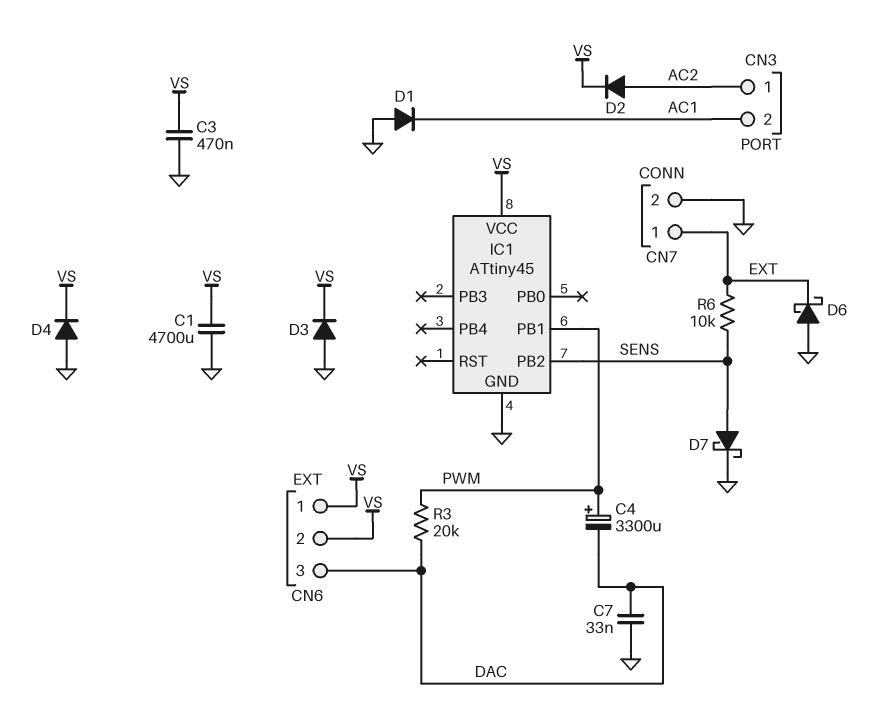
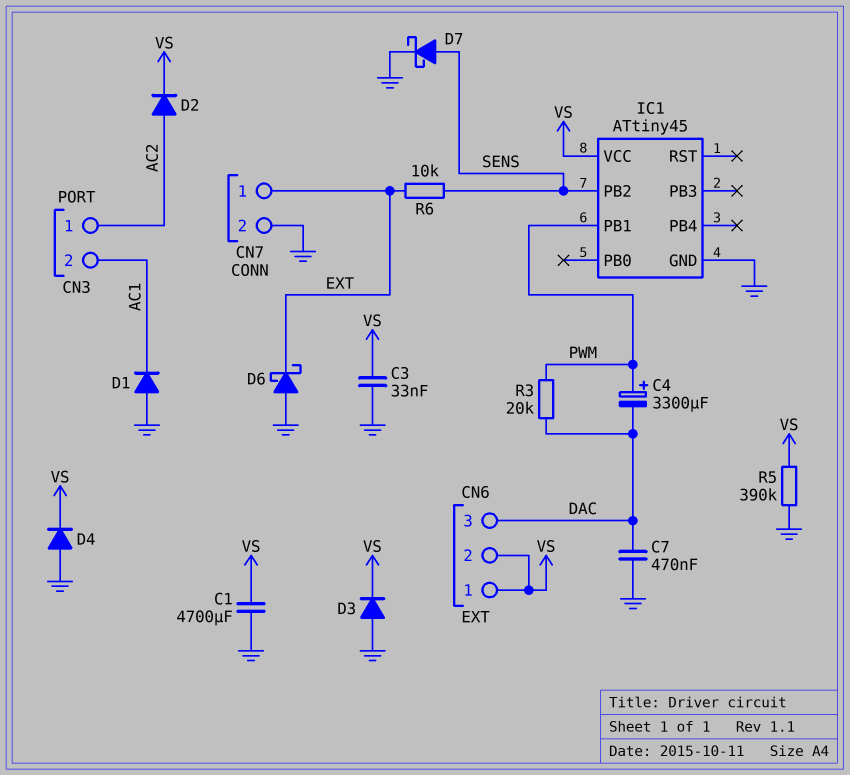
C3: 470nF (GND, VS) -> 33nF (GND, VS)
C7: 33nF (DAC, GND) -> 470nF (DAC, GND)
R5: none -> 390k (GND, VS)

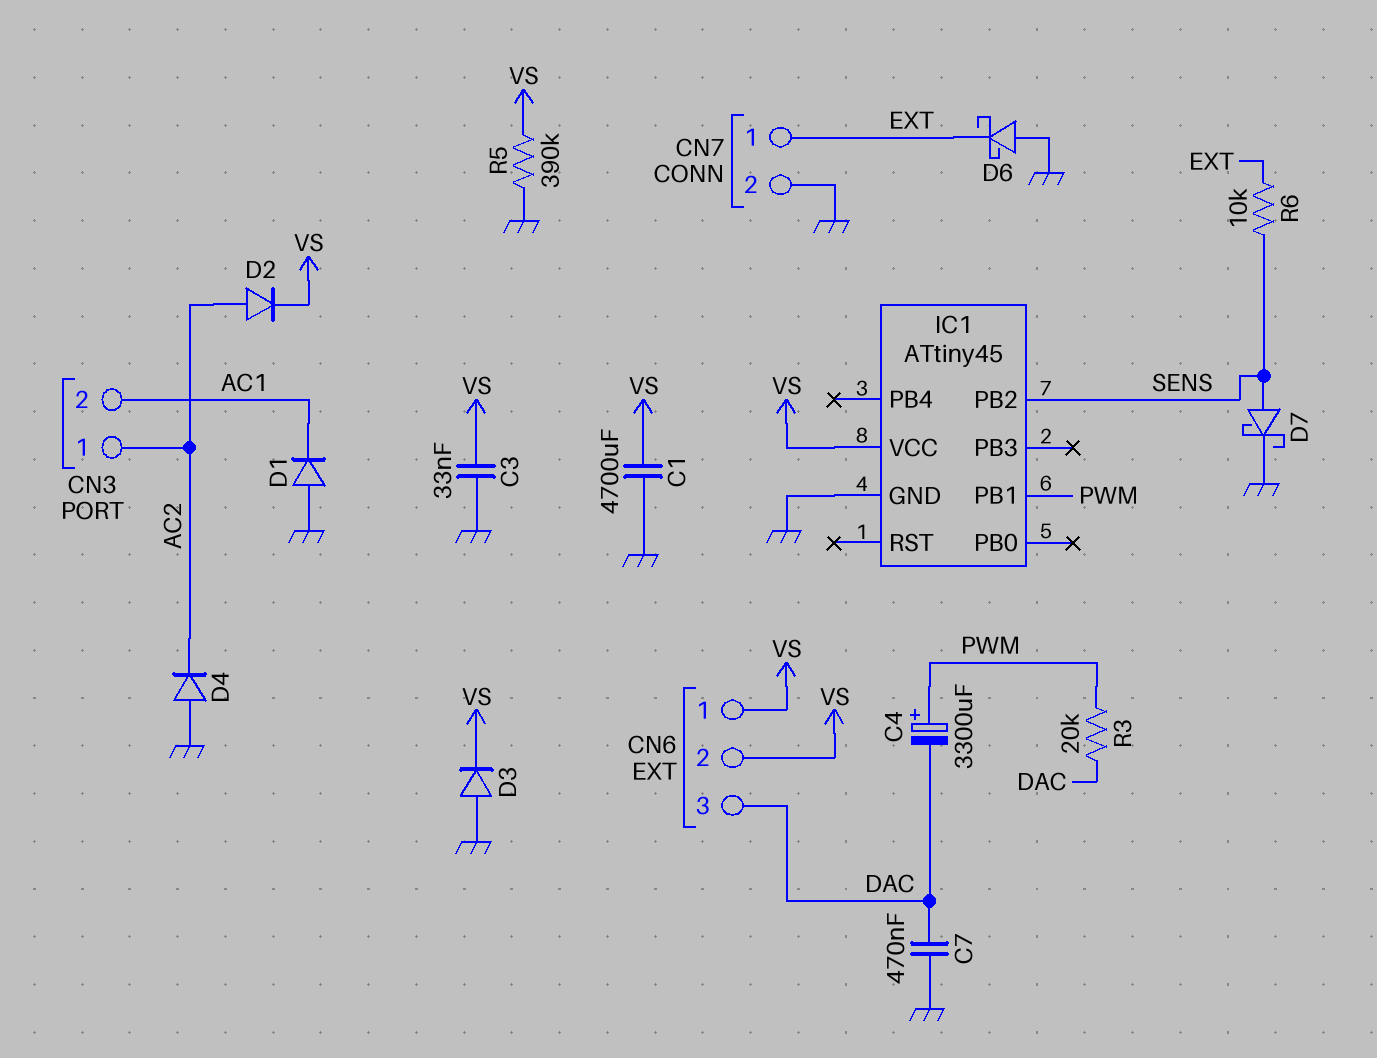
D4: diode (A GND, K VS) -> diode (A GND, K AC2)

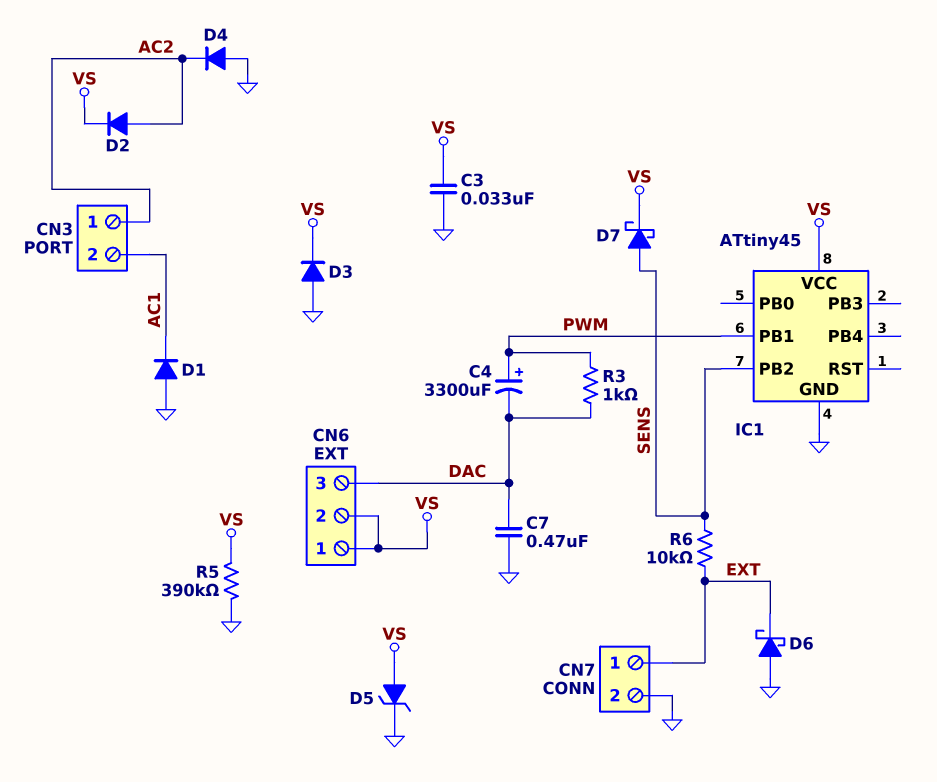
C1: 4700uF (GND, VS) -> none
D5: none -> zener (A VS, K GND)
D7: schottky (A SENS, K GND) -> schottky (A SENS, K VS)
R3: 20k (DAC, PWM) -> 1k (DAC, PWM)

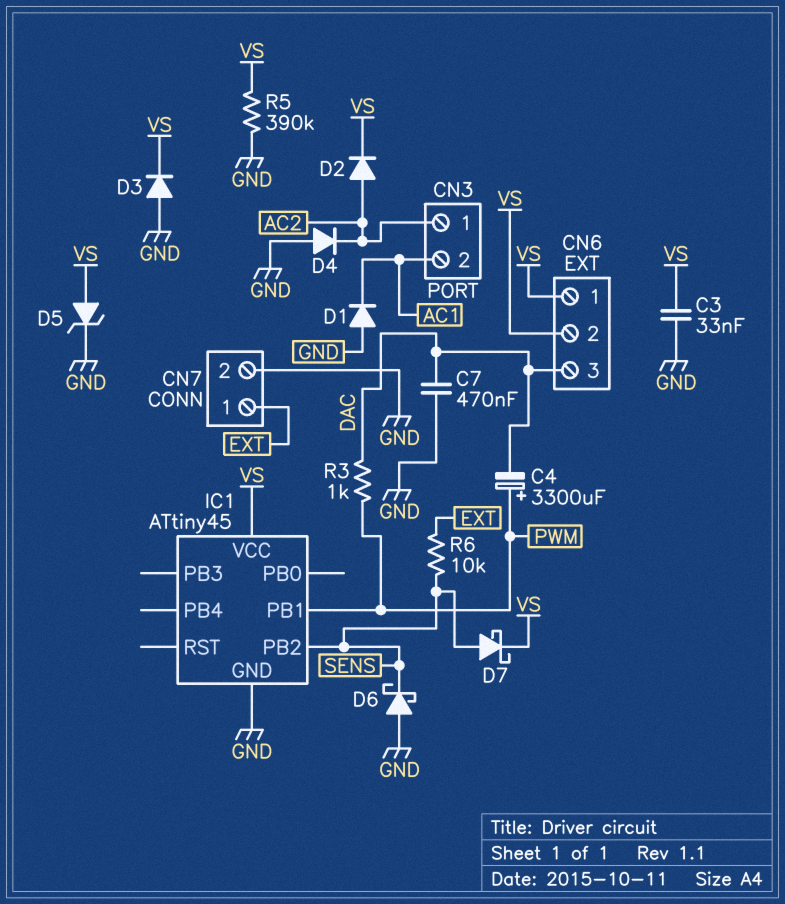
D6: schottky (A GND, K EXT) -> schottky (A GND, K SENS)

